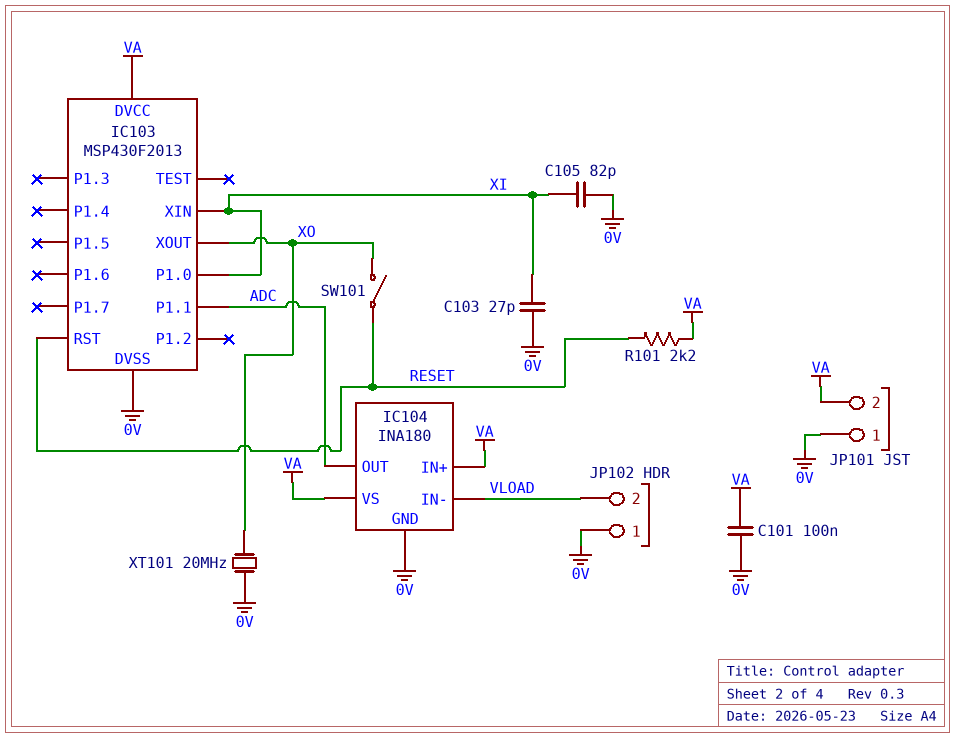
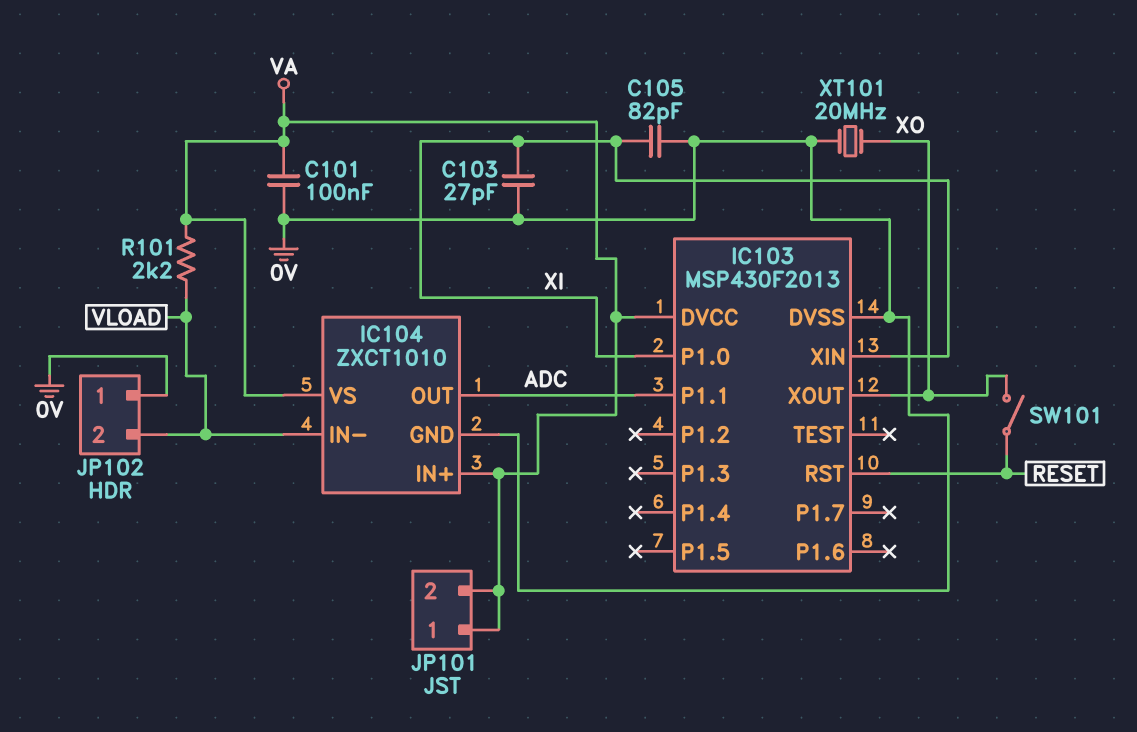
IC104: INA180 -> ZXCT1010
JP101 pin 1: 0V -> VA
R101: 2.2k (RESET, VA) -> 2.2k (VA, VLOAD)

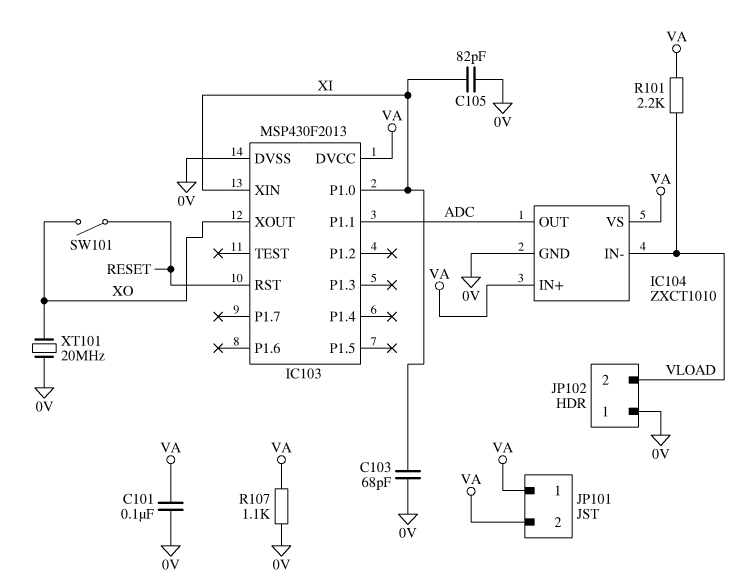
C103: 27pF (0V, XI) -> 68pF (0V, XI)
R107: none -> 1.1k (0V, VA)

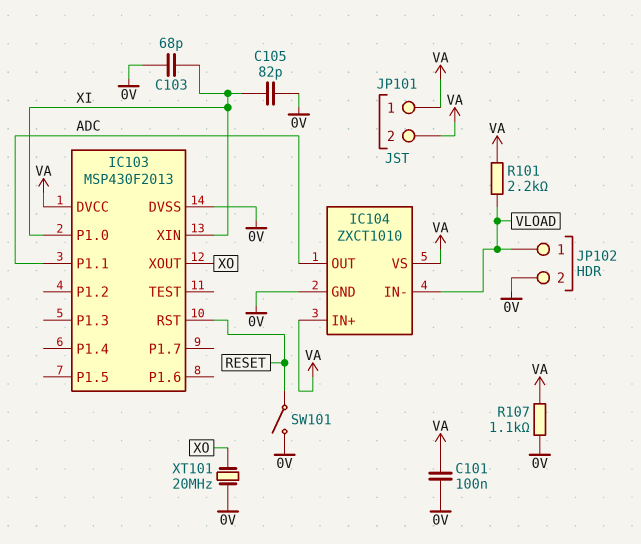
JP102 pin 1: 0V -> VLOAD
JP102 pin 2: VLOAD -> 0V
SW101: switch (RESET, XO) -> switch (0V, RESET)

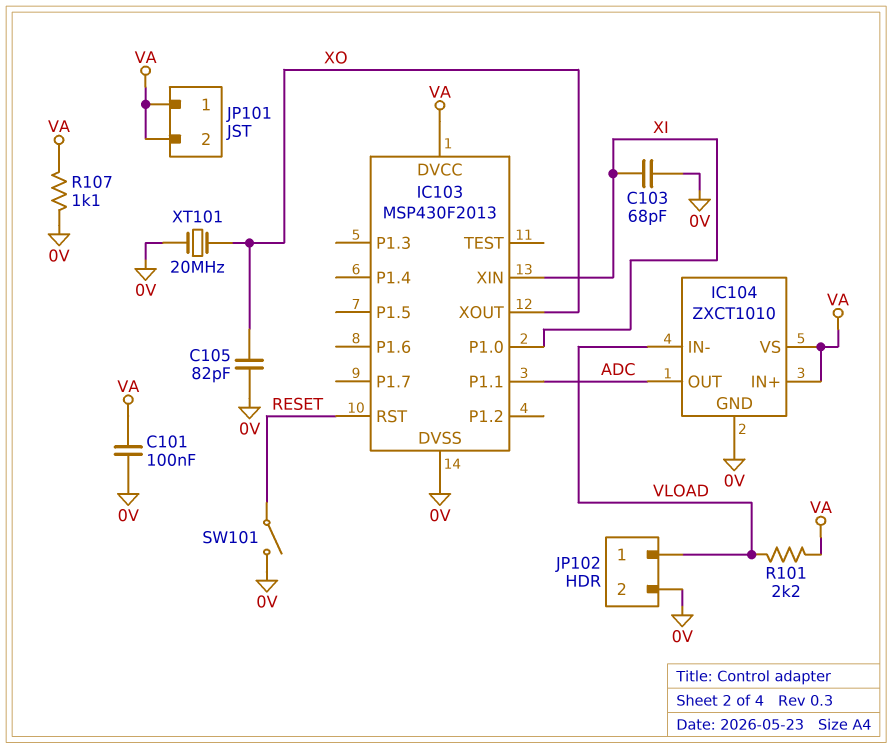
C105: 82pF (0V, XI) -> 82pF (0V, XO)

